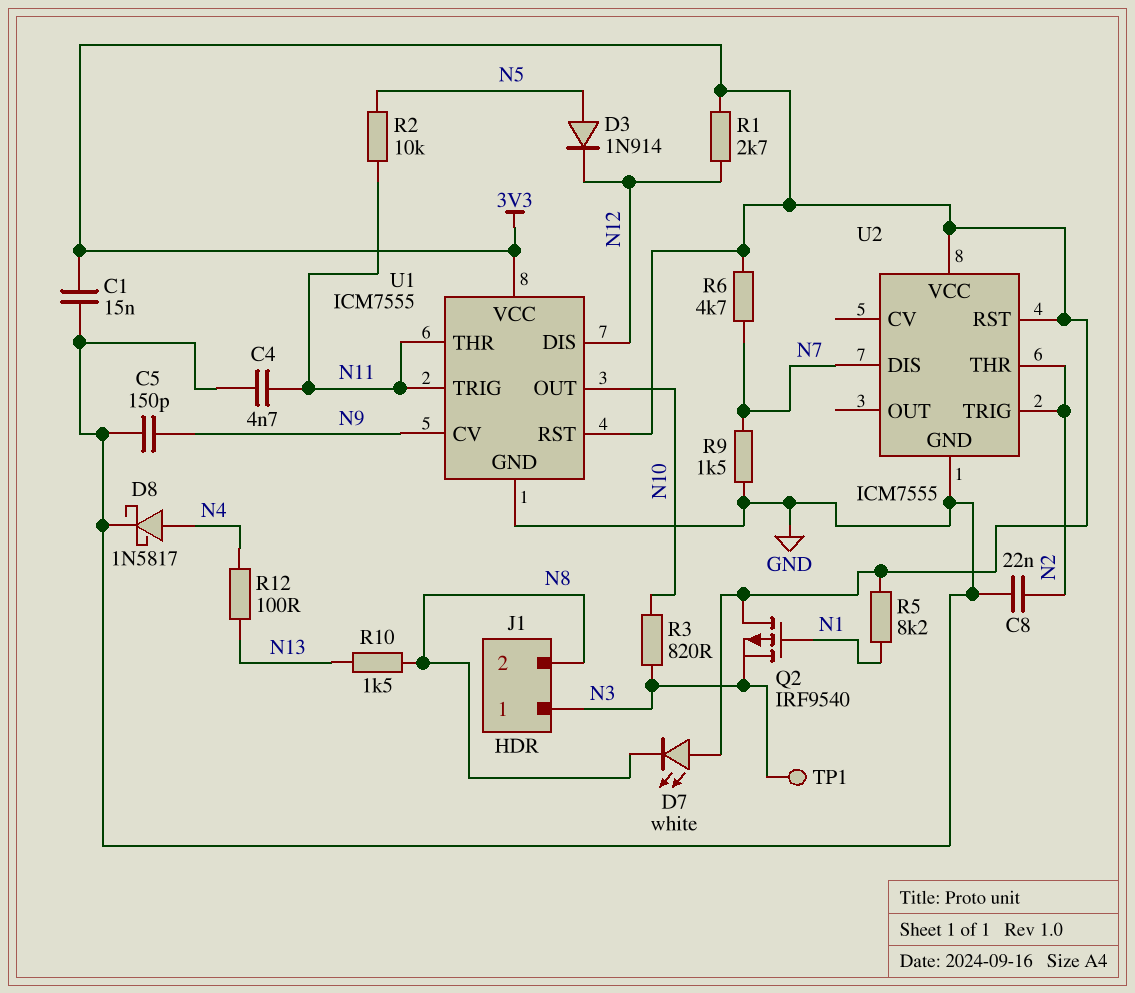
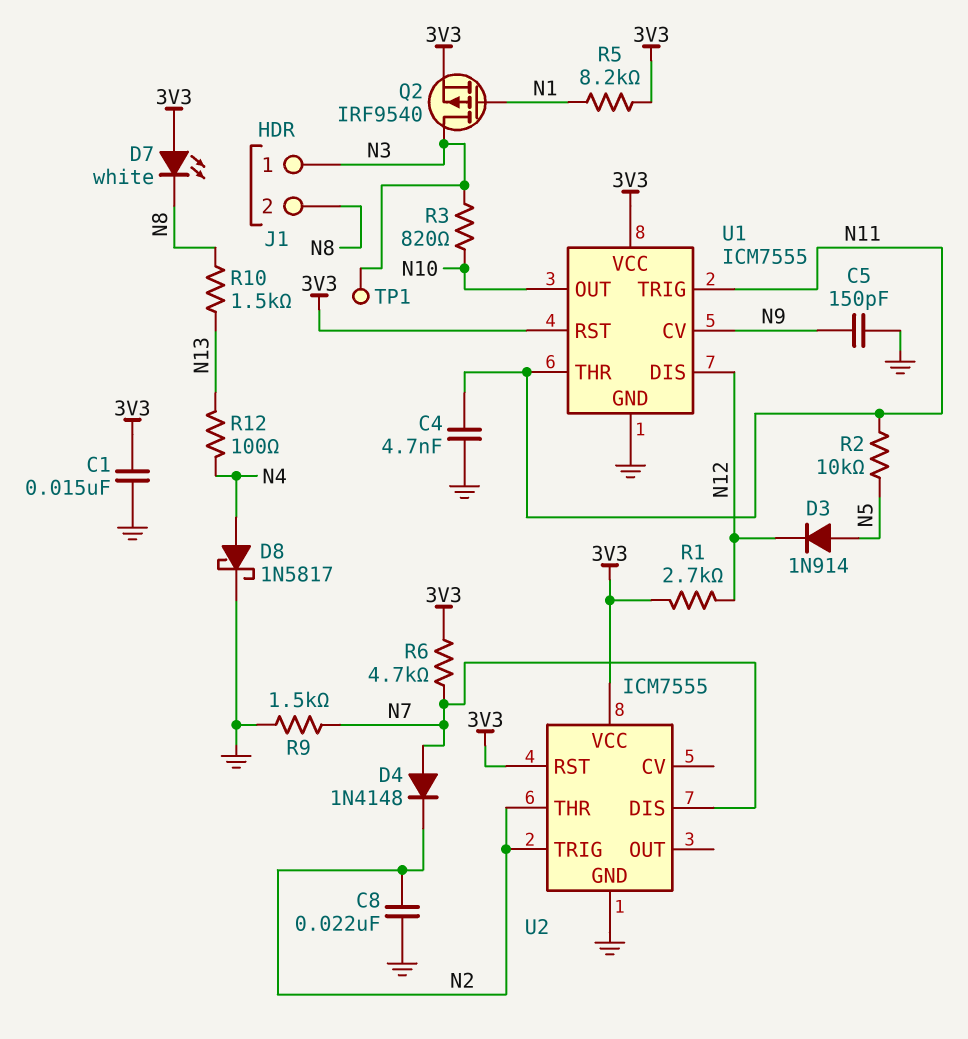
D4: none -> diode 1N4148 (A N7, K N2)
Q2: PMOS IRF9540 (G N1, D 3V3, S N3) -> PMOS IRF9540 (G N1, D N3, S 3V3)

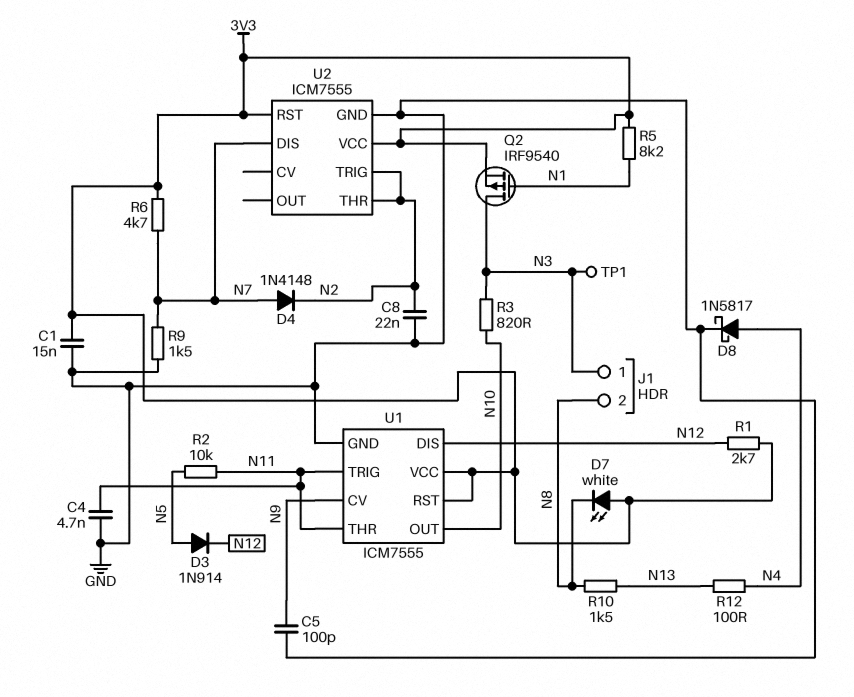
C5: 150pF (GND, N9) -> 100pF (GND, N9)

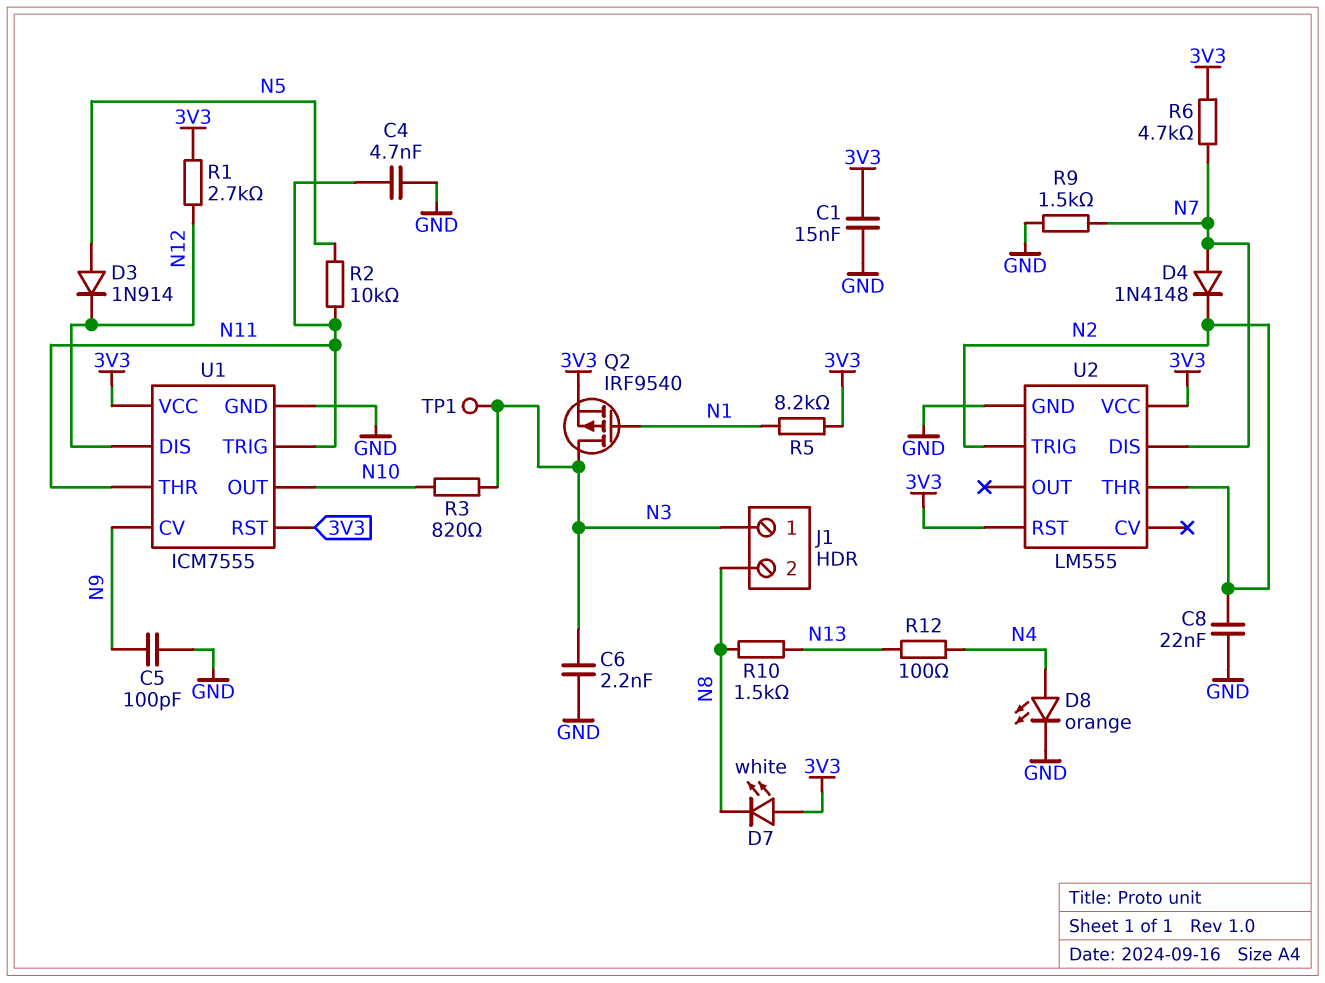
C6: none -> 2.2nF (GND, N3)
D8: schottky 1N5817 (A N4, K GND) -> LED orange (A N4, K GND)
U2: ICM7555 -> LM555

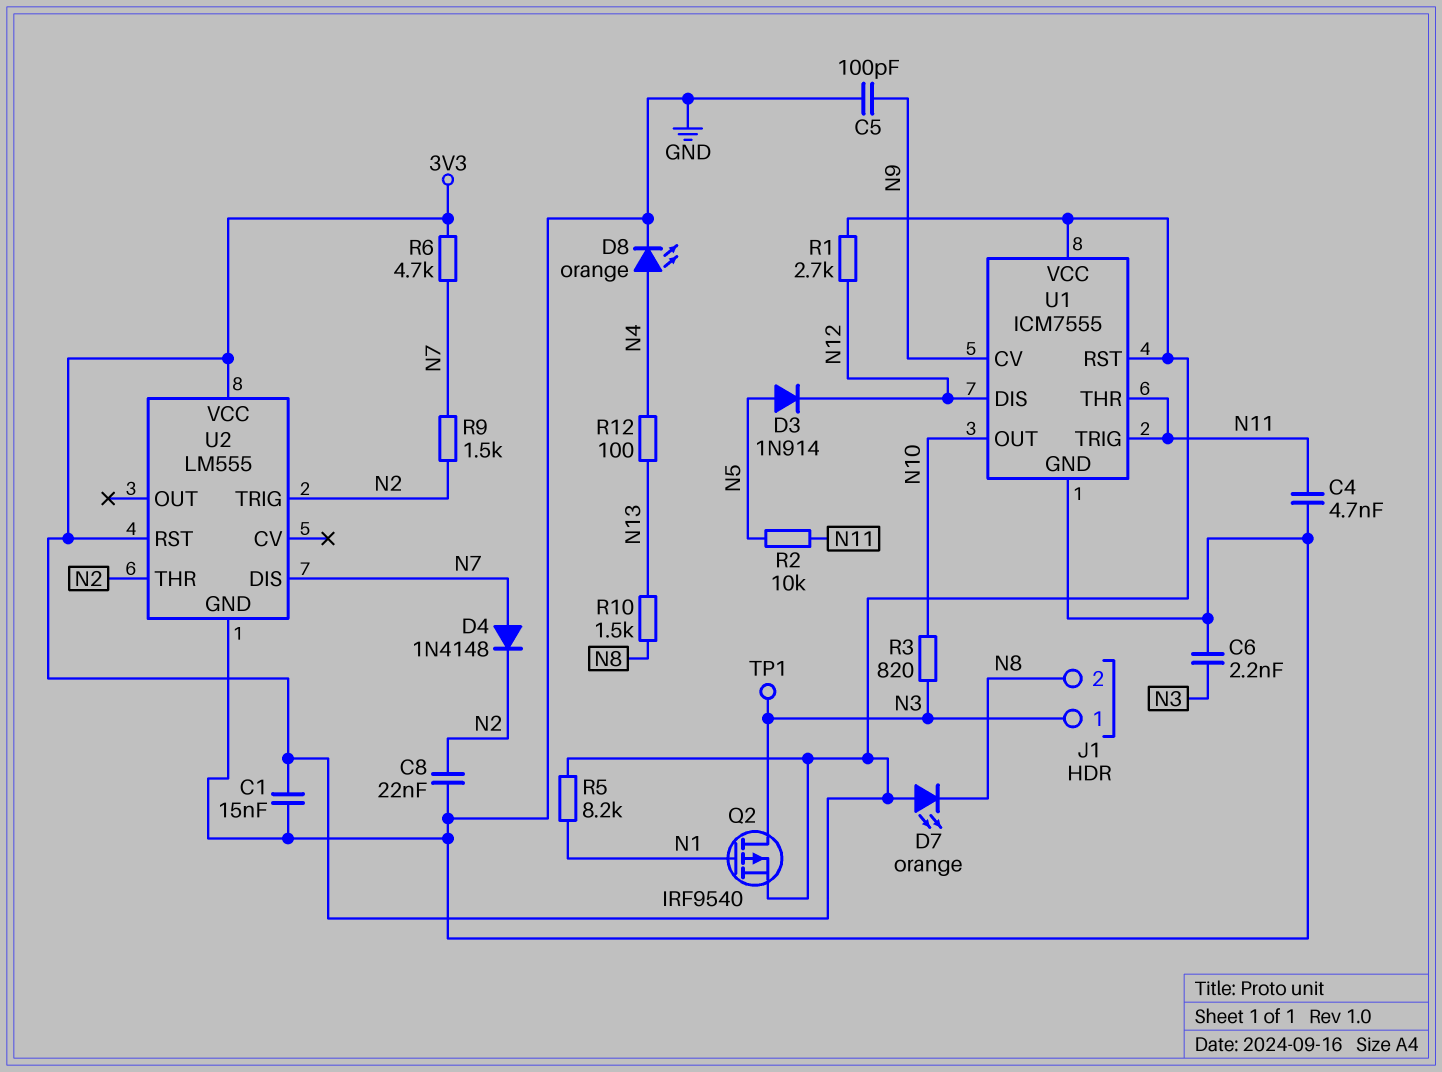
D7: LED white (A 3V3, K N8) -> LED orange (A 3V3, K N8)
R9: 1.5k (GND, N7) -> 1.5k (N2, N7)

